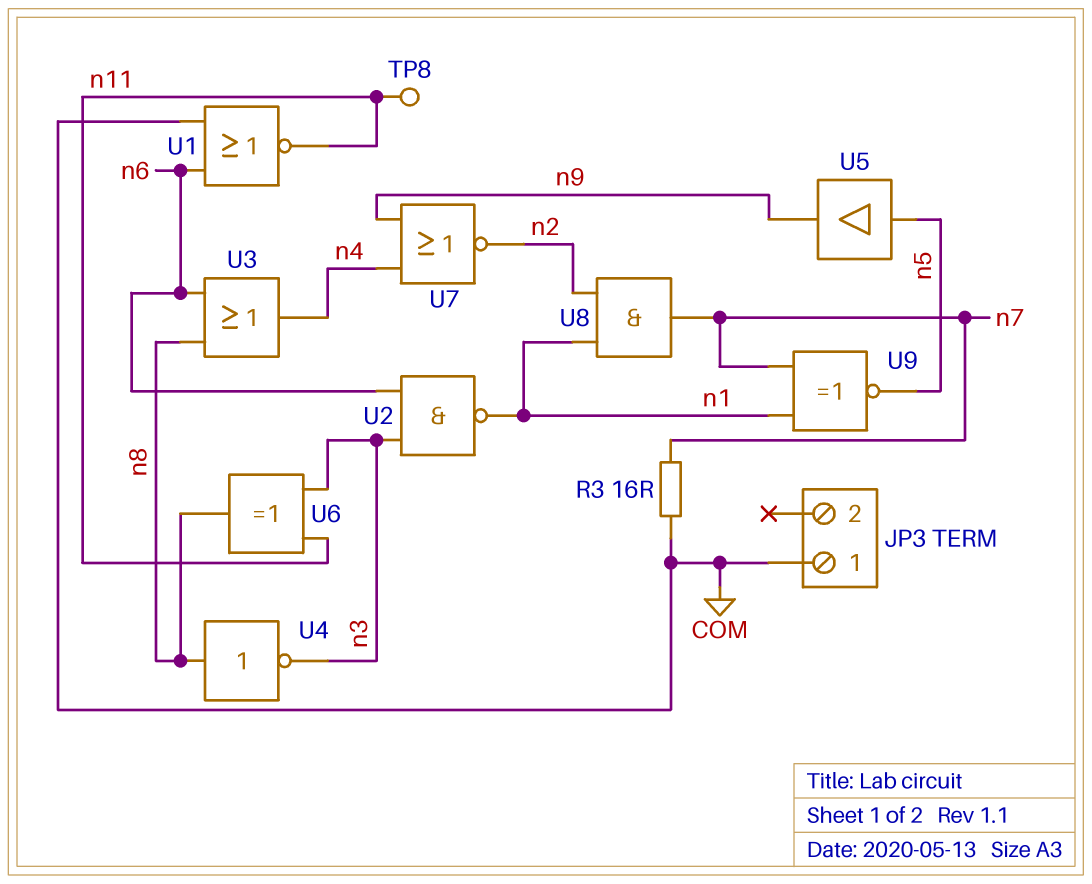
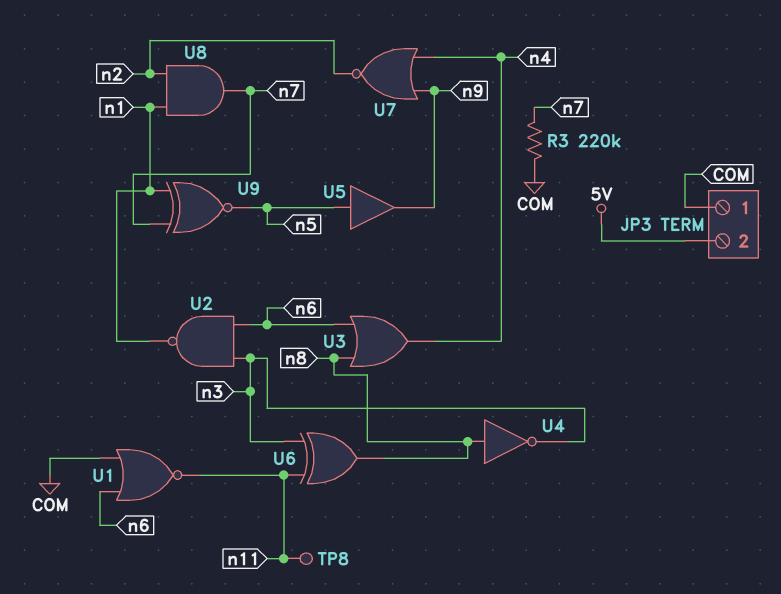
JP3 pin 2: none -> 5V
R3: 16 (COM, n7) -> 220k (COM, n7)

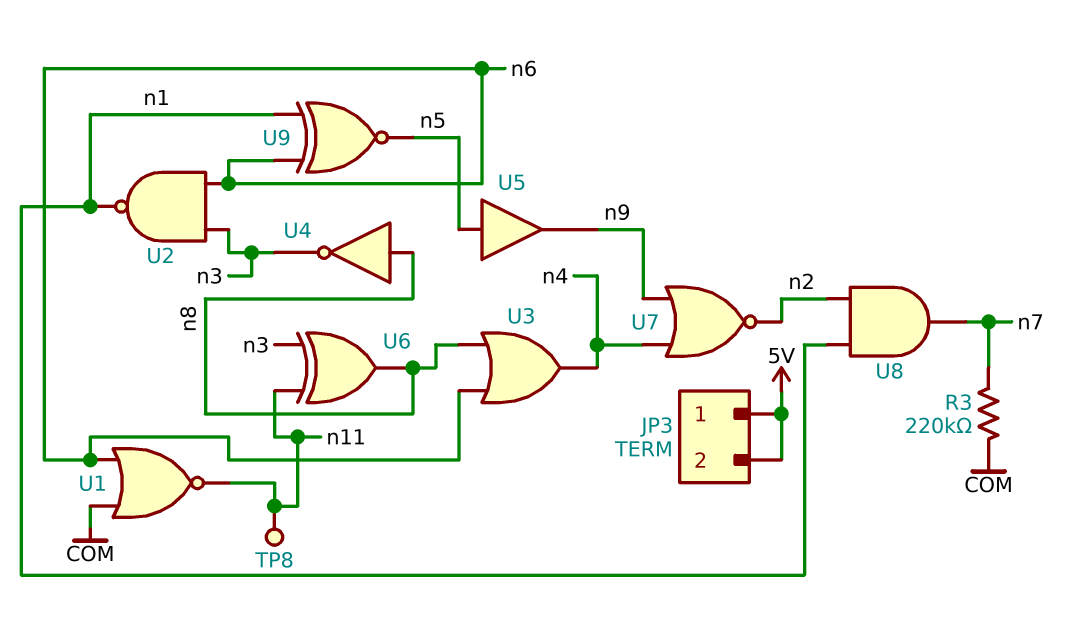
JP3 pin 1: COM -> 5V
U9: XNOR (in n1, in n7, out n5) -> XNOR (in n1, in n6, out n5)

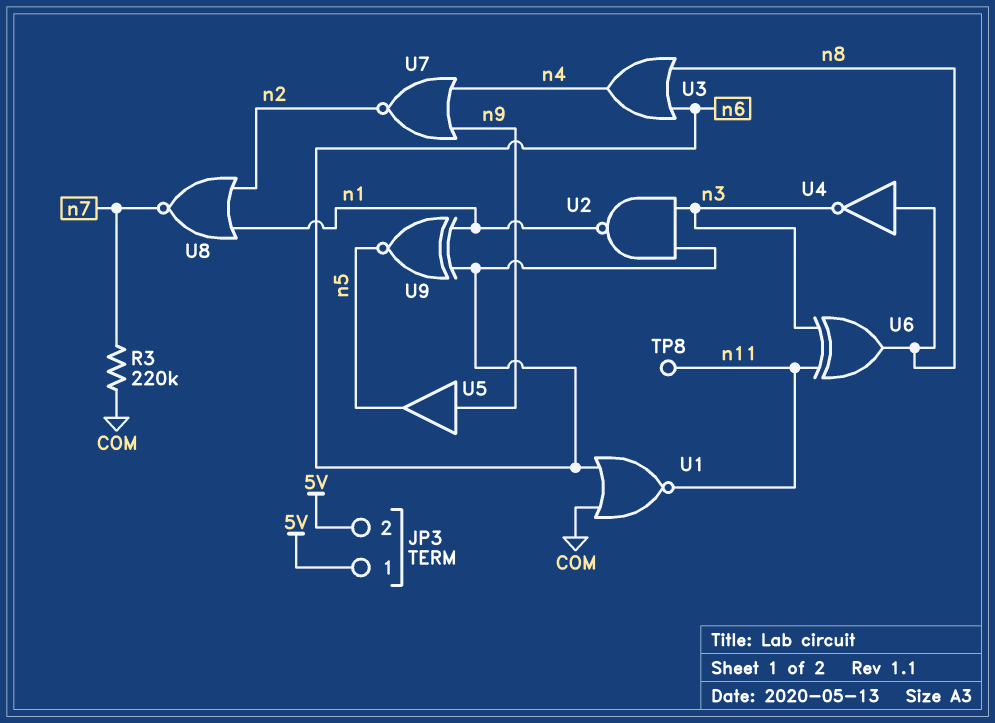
U5: buffer (in n5, out n9) -> buffer (in n9, out n5)
U8: AND (in n1, in n2, out n7) -> NOR (in n1, in n2, out n7)

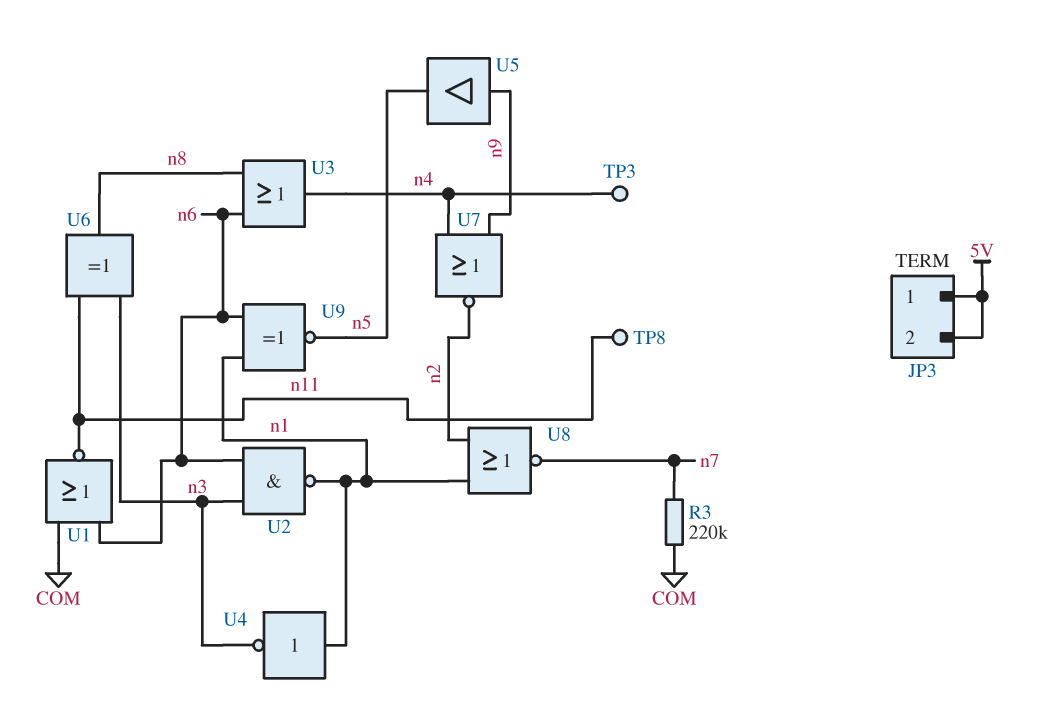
TP3: none -> test point (n4)
U4: NOT (in n8, out n3) -> NOT (in n1, out n3)

